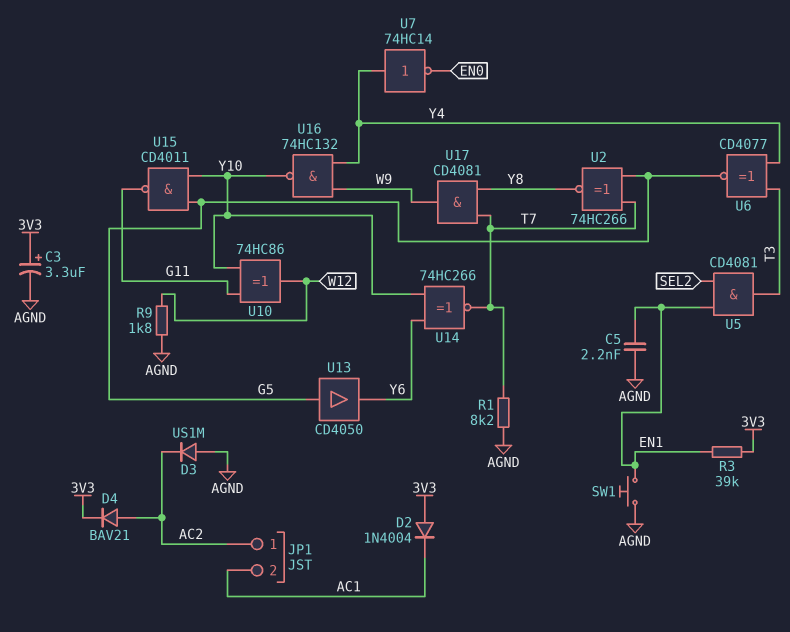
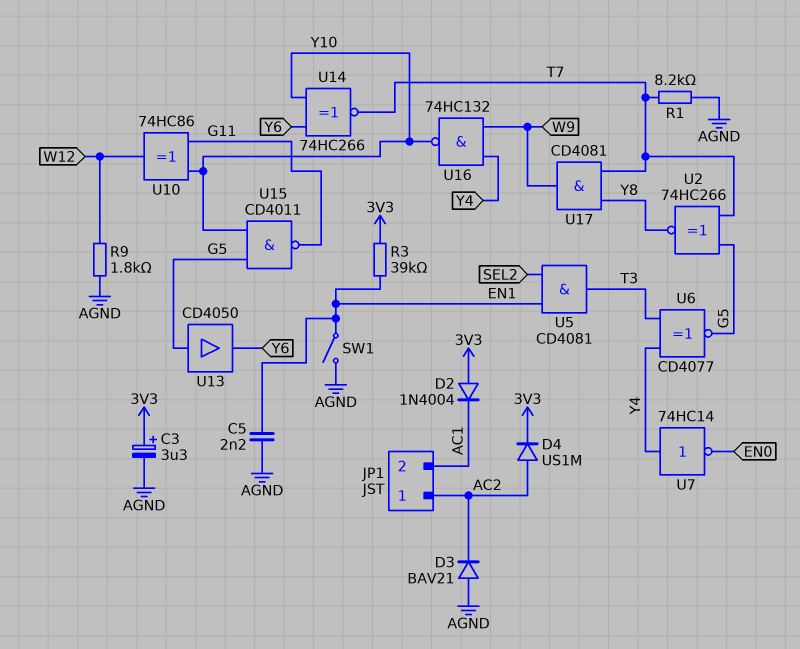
D3: diode US1M (A AGND, K AC2) -> diode BAV21 (A AGND, K AC2)
D4: diode BAV21 (A AC2, K 3V3) -> diode US1M (A AC2, K 3V3)
SW1: button (AGND, EN1) -> switch (AGND, EN1)

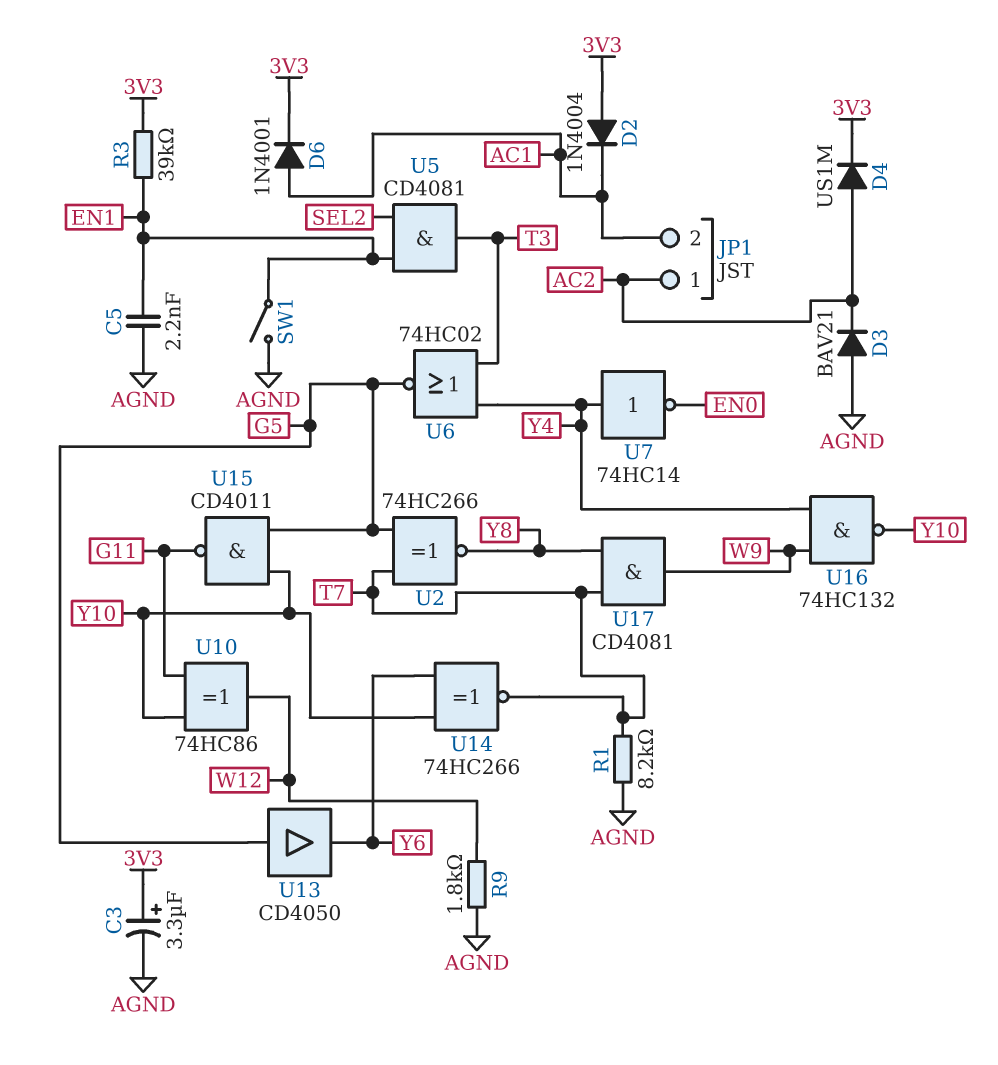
D6: none -> diode 1N4001 (A AC1, K 3V3)
U6: XNOR CD4077 (in T3, in Y4, out G5) -> NOR 74HC02 (in T3, in Y4, out G5)

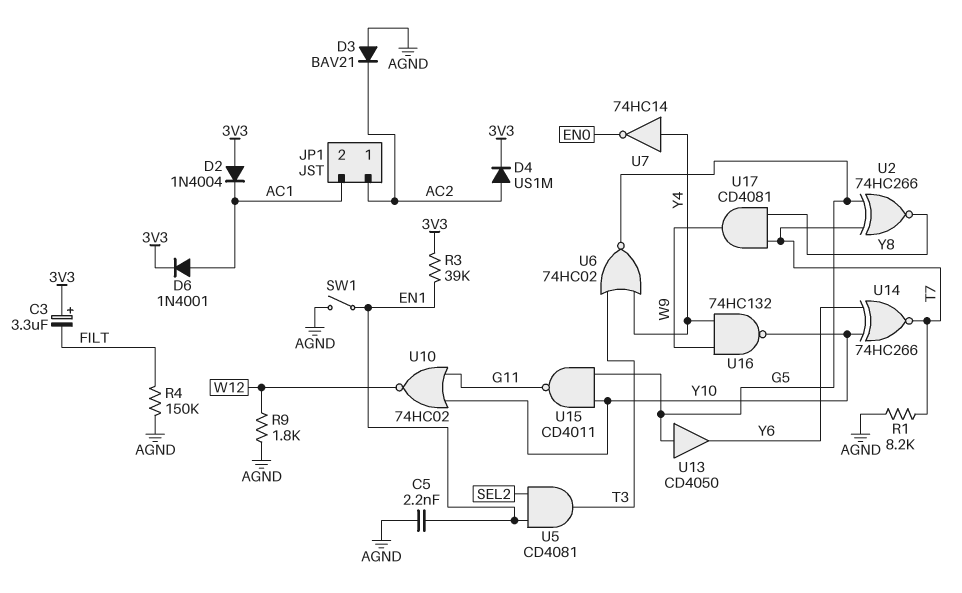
C3: 3.3uF (plus 3V3, minus AGND) -> 3.3uF (plus 3V3, minus FILT)
R4: none -> 150k (AGND, FILT)
U10: XOR 74HC86 (in G11, in Y10, out W12) -> NOR 74HC02 (in G11, in Y10, out W12)

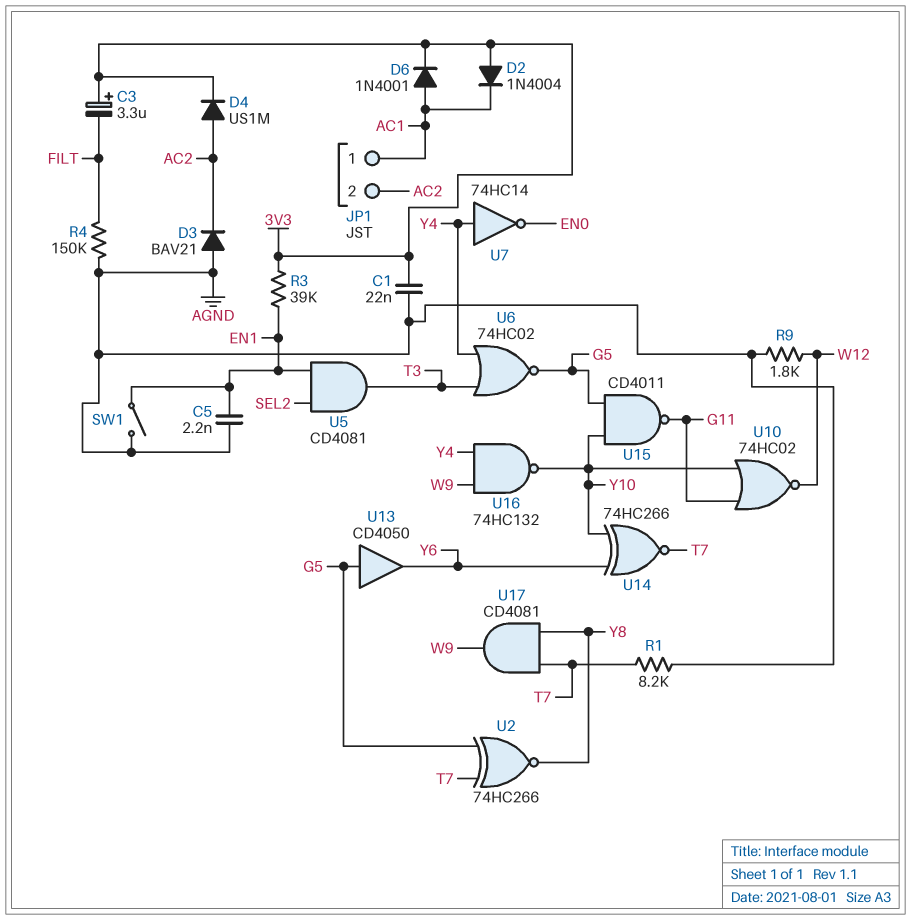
C1: none -> 22nF (3V3, AGND)
JP1 pin 1: AC2 -> AC1
JP1 pin 2: AC1 -> AC2

